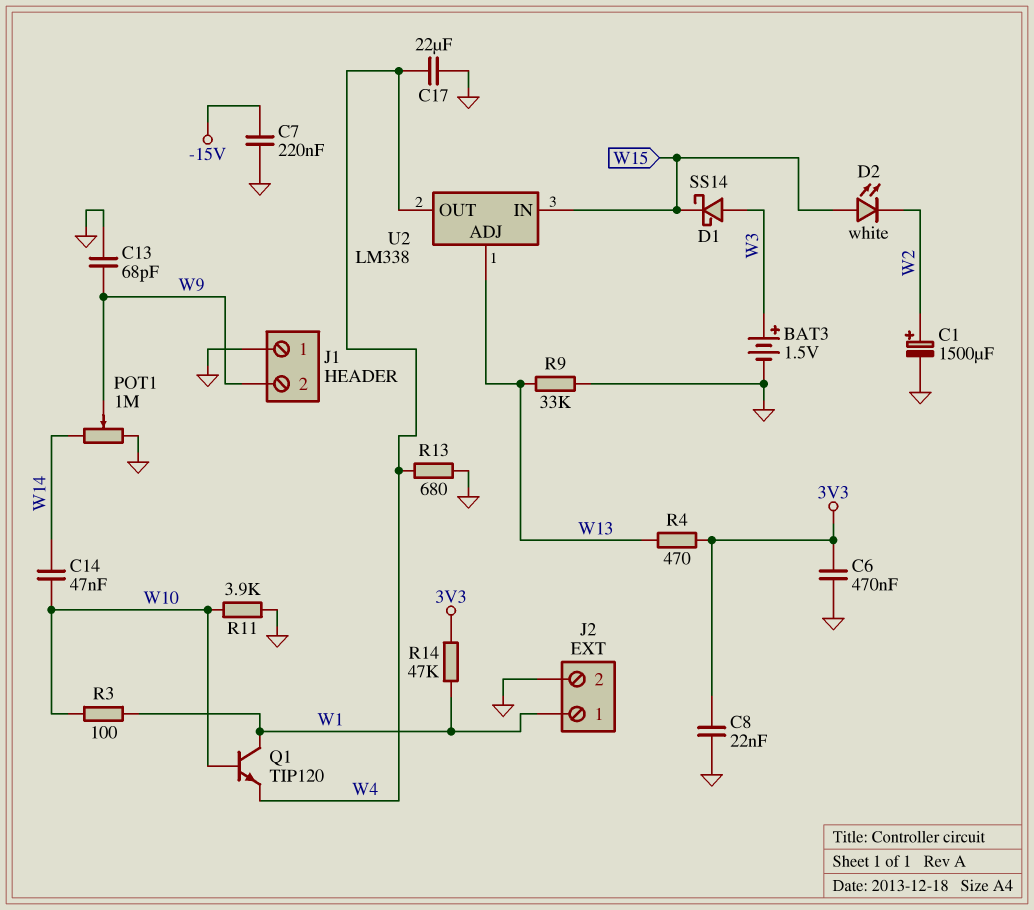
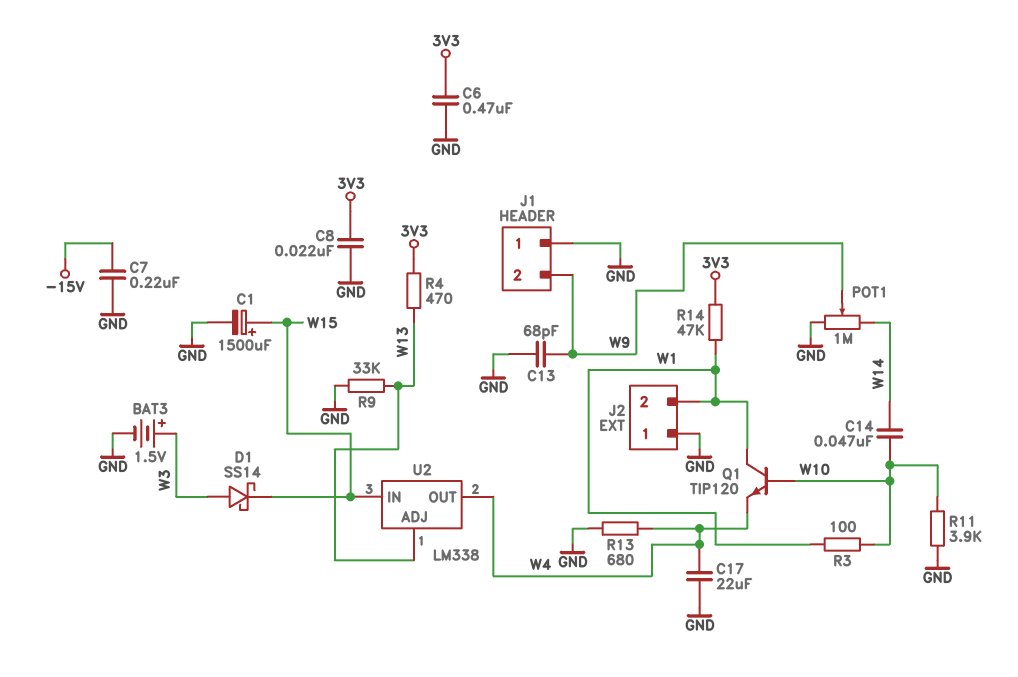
C1: 1500uF (plus W2, minus GND) -> 1500uF (plus W15, minus GND)
D2: LED white (A W15, K W2) -> none
J2 pin 1: W1 -> GND
J2 pin 2: GND -> W1

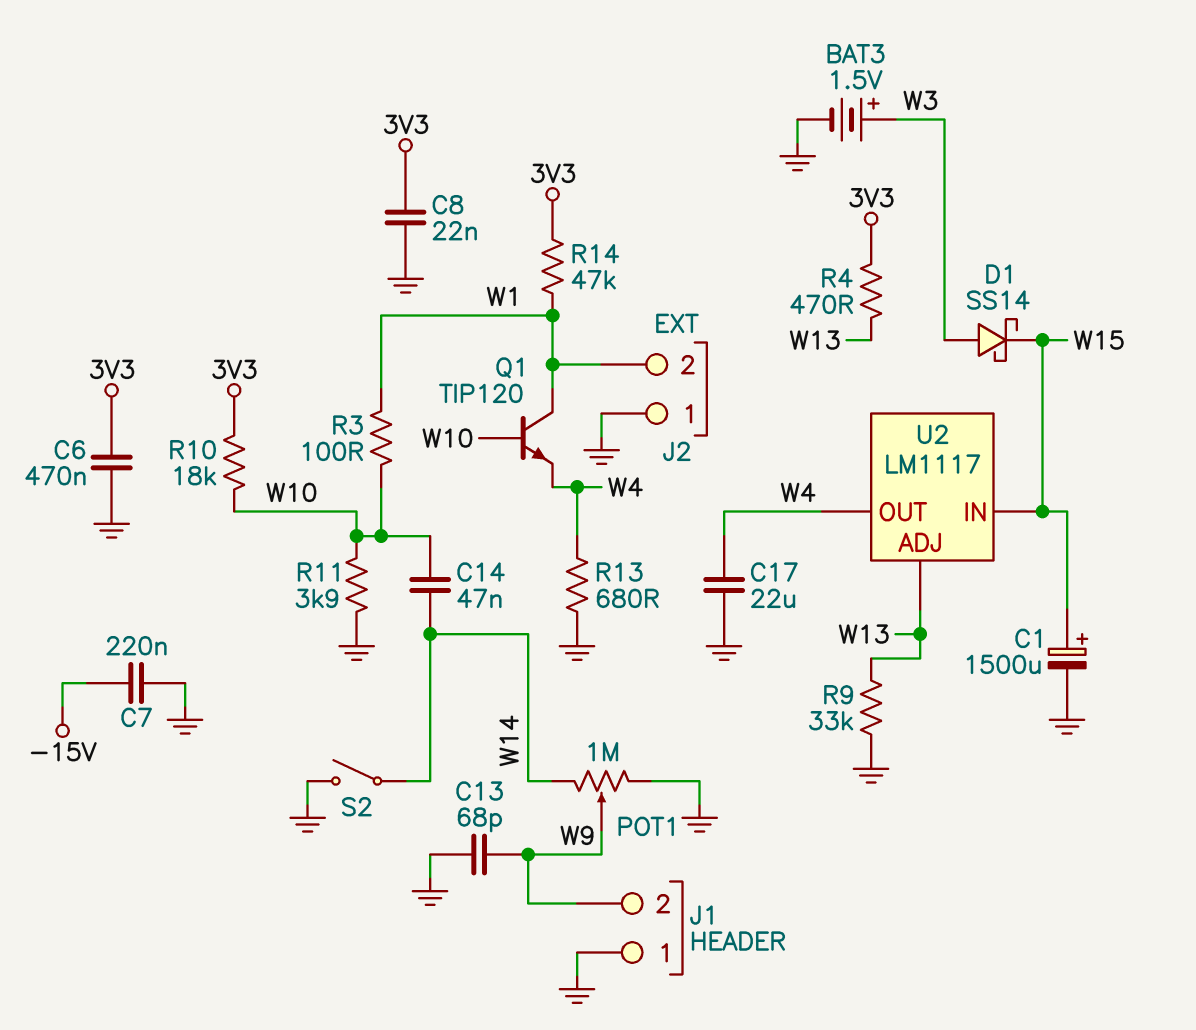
R10: none -> 18k (3V3, W10)
S2: none -> switch (GND, W14)
U2: LM338 -> LM1117

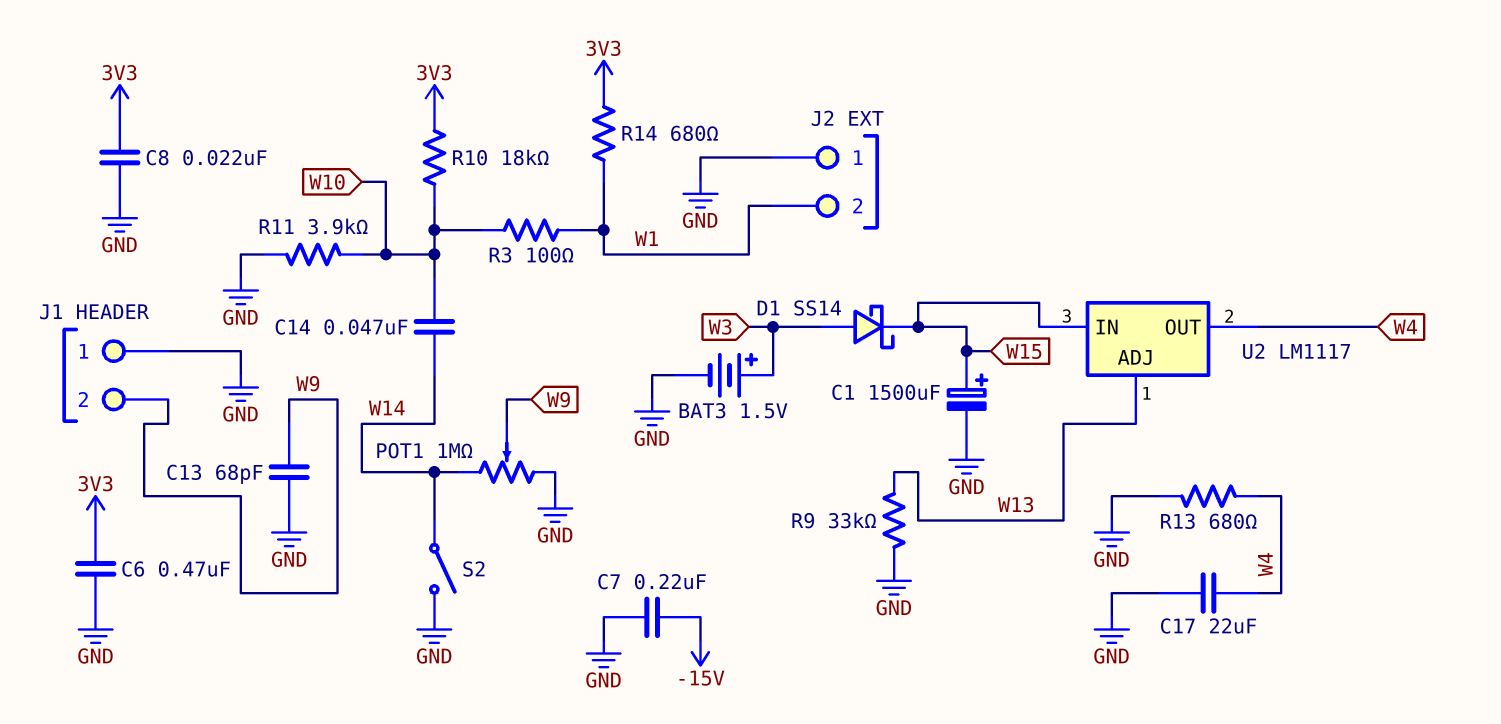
Q1: NPN TIP120 (B W10, C W1, E W4) -> none
R4: 470 (3V3, W13) -> none
R14: 47k (3V3, W1) -> 680 (3V3, W1)

